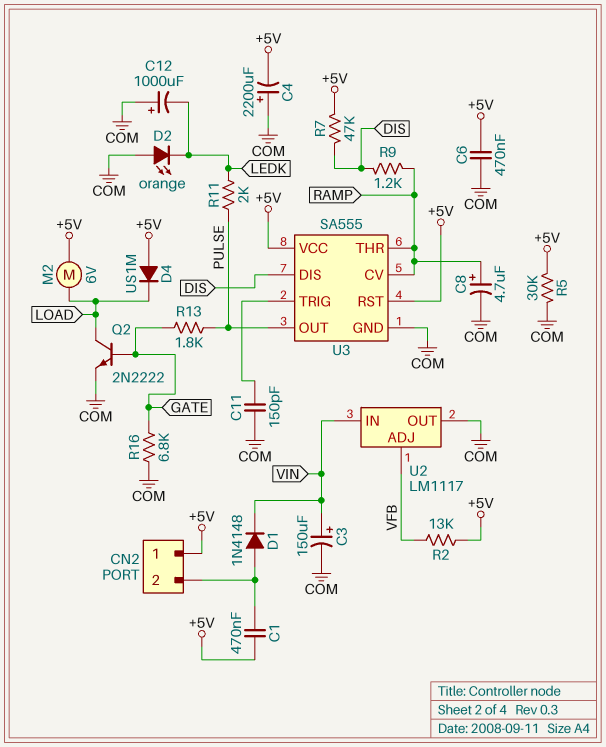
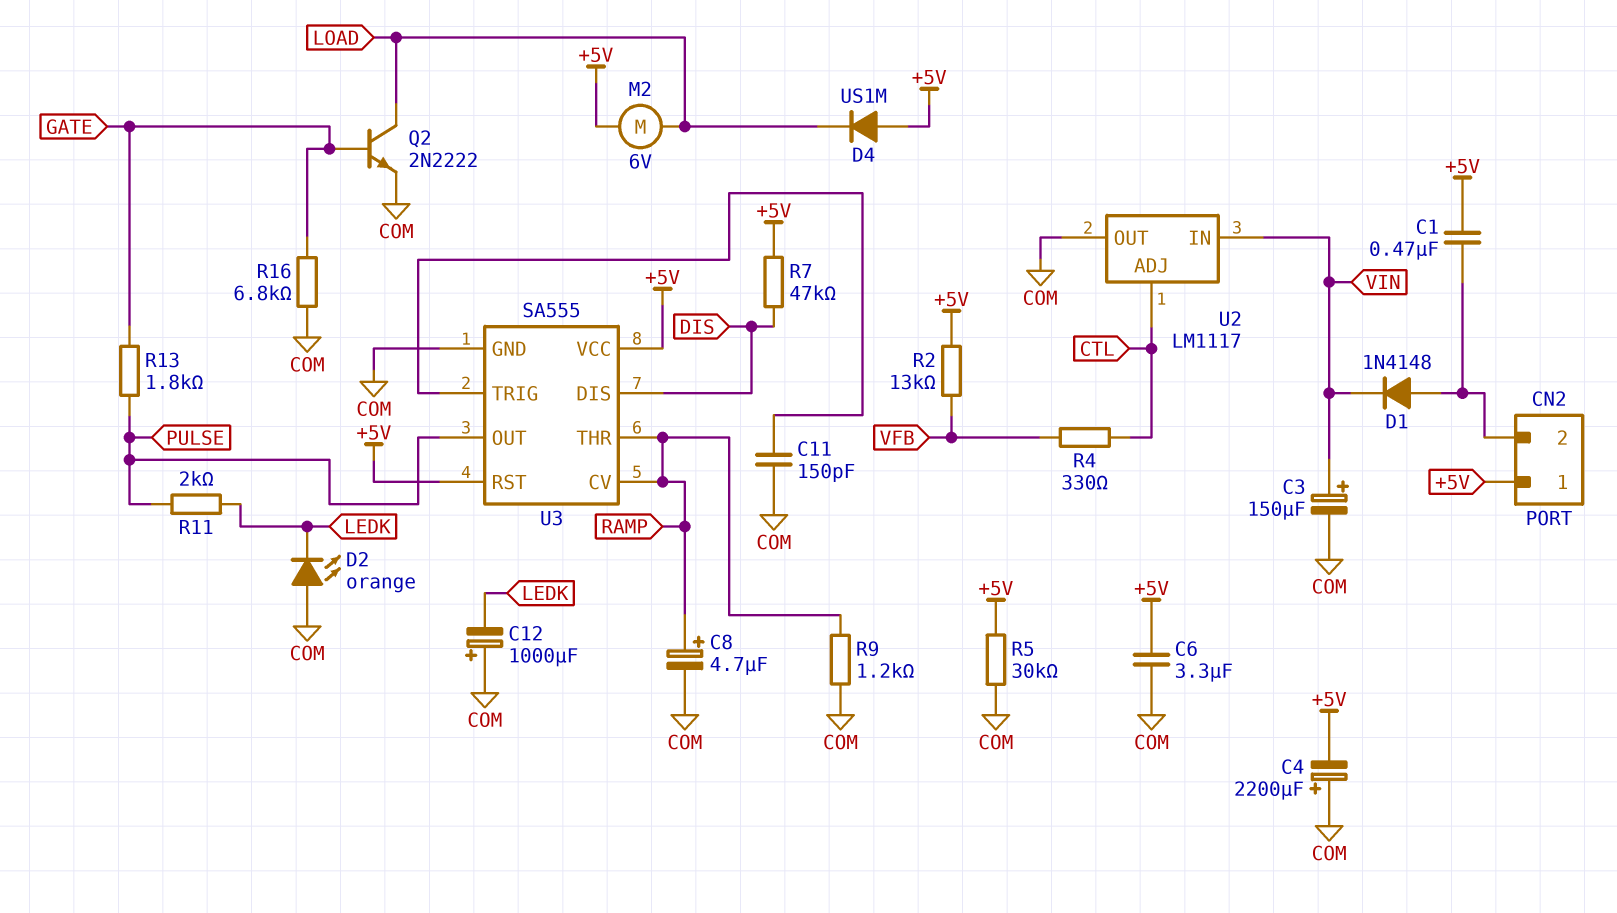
C6: 470nF (+5V, COM) -> 3.3uF (+5V, COM)
R4: none -> 330 (CTL, VFB)
R9: 1.2k (DIS, RAMP) -> 1.2k (COM, RAMP)
U2 pin ADJ: VFB -> CTL

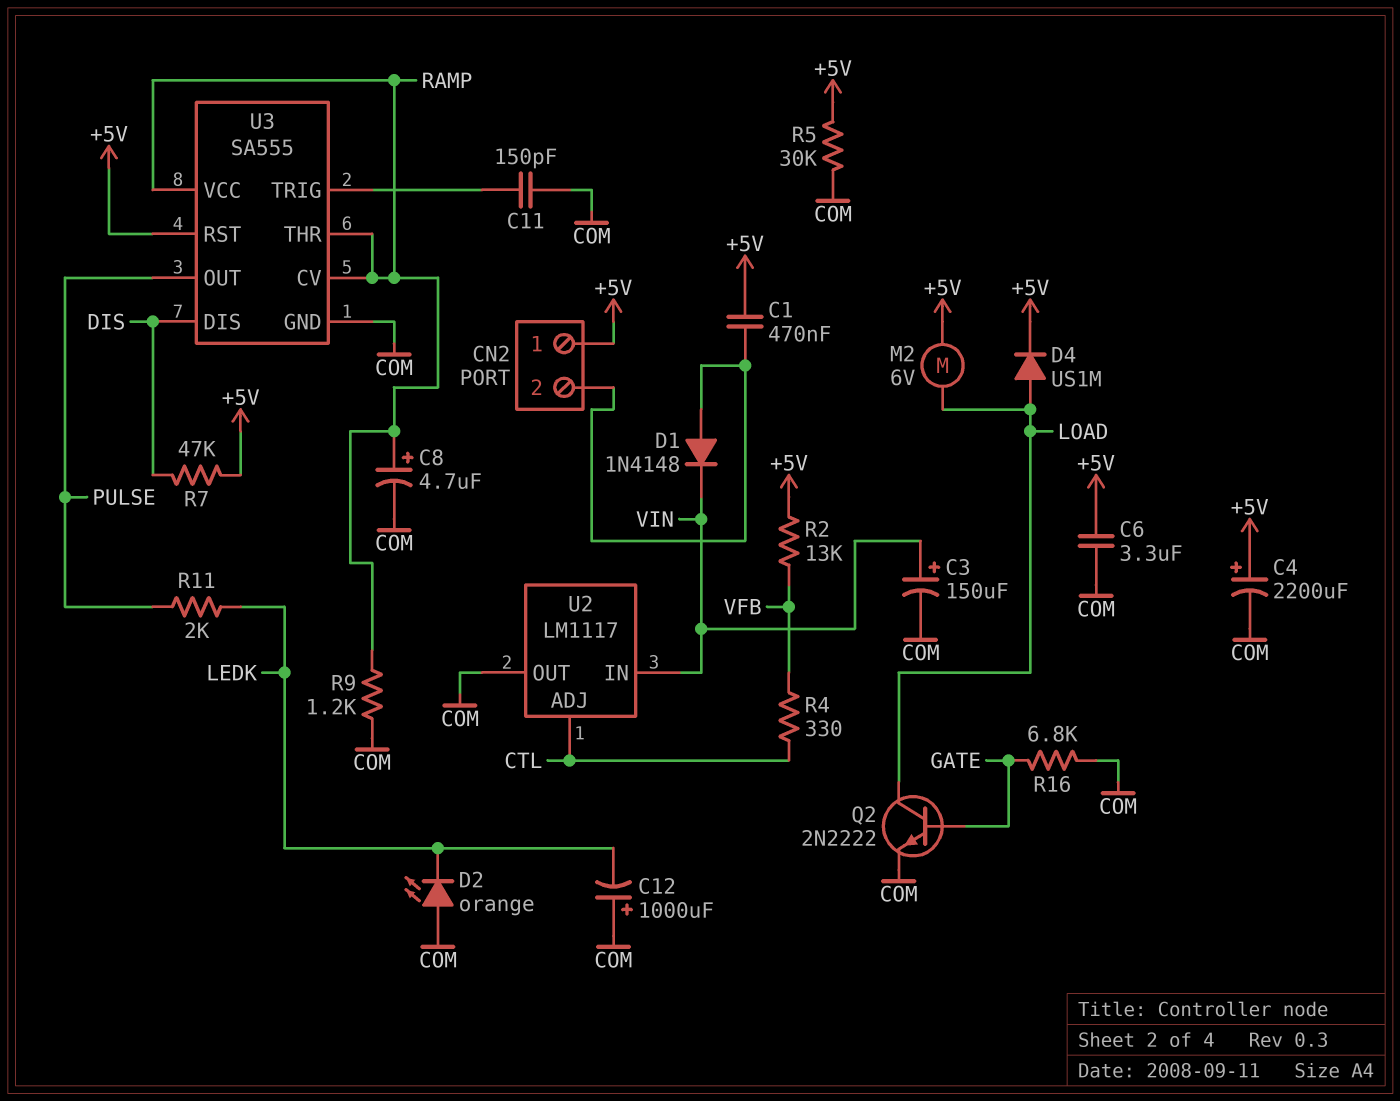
C4: 2200uF (plus COM, minus +5V) -> 2200uF (plus +5V, minus COM)
D4: diode US1M (A +5V, K LOAD) -> diode US1M (A LOAD, K +5V)
R13: 1.8k (GATE, PULSE) -> none
U3 pin VCC: +5V -> RAMP

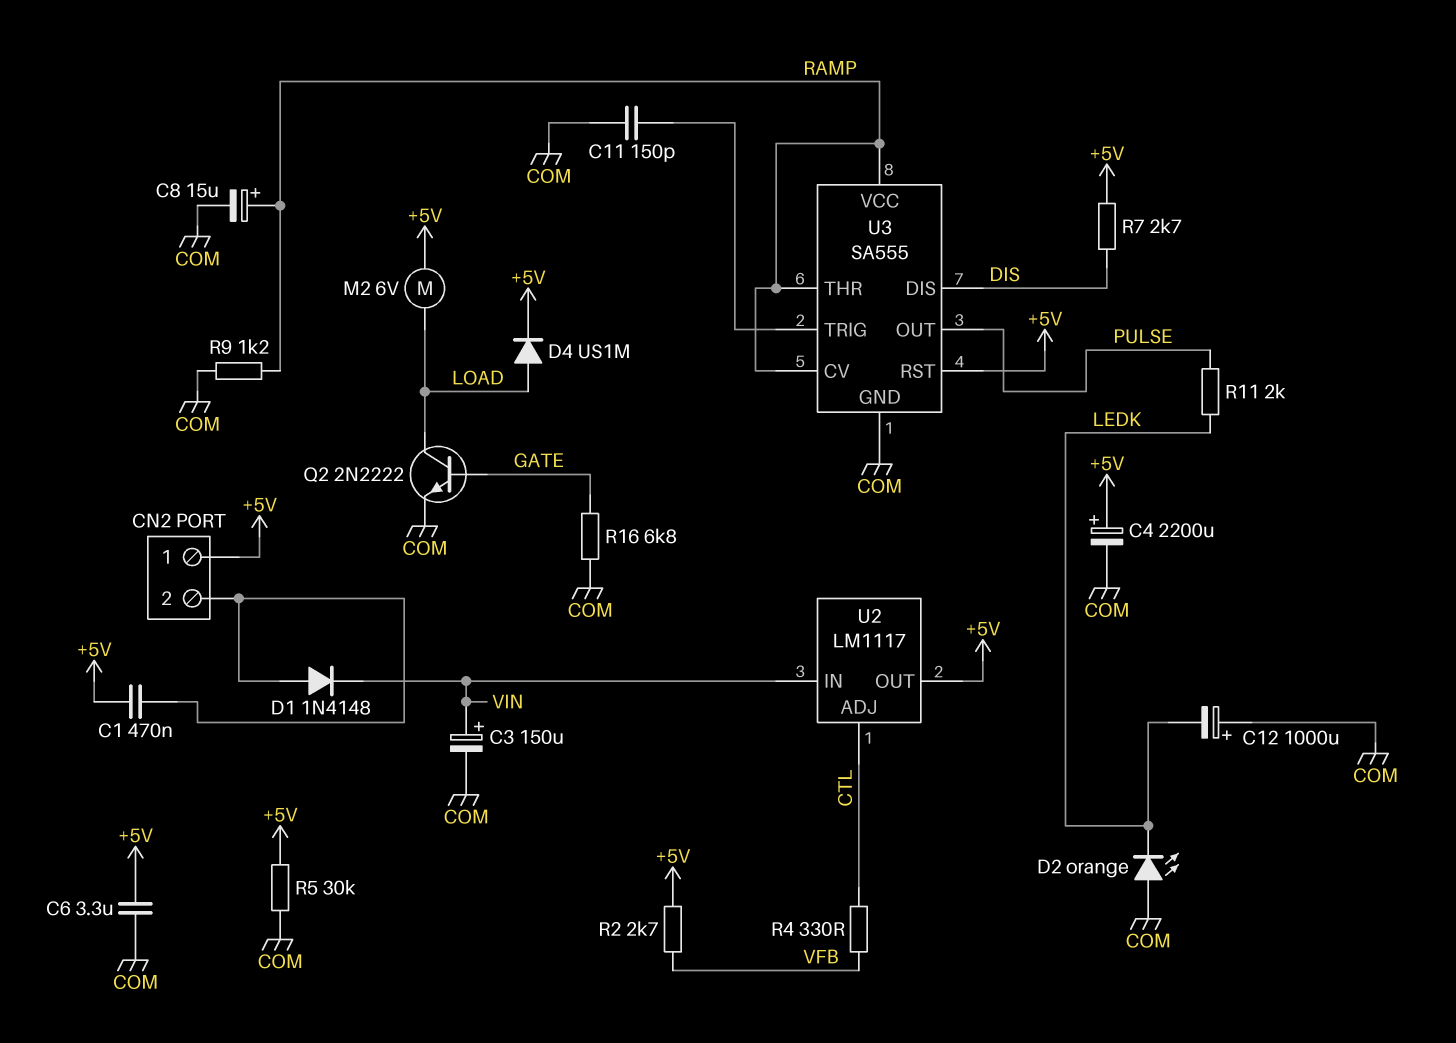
C8: 4.7uF (plus RAMP, minus COM) -> 15uF (plus RAMP, minus COM)
R2: 13k (+5V, VFB) -> 2.7k (+5V, VFB)
R7: 47k (+5V, DIS) -> 2.7k (+5V, DIS)
U2 pin OUT: COM -> +5V

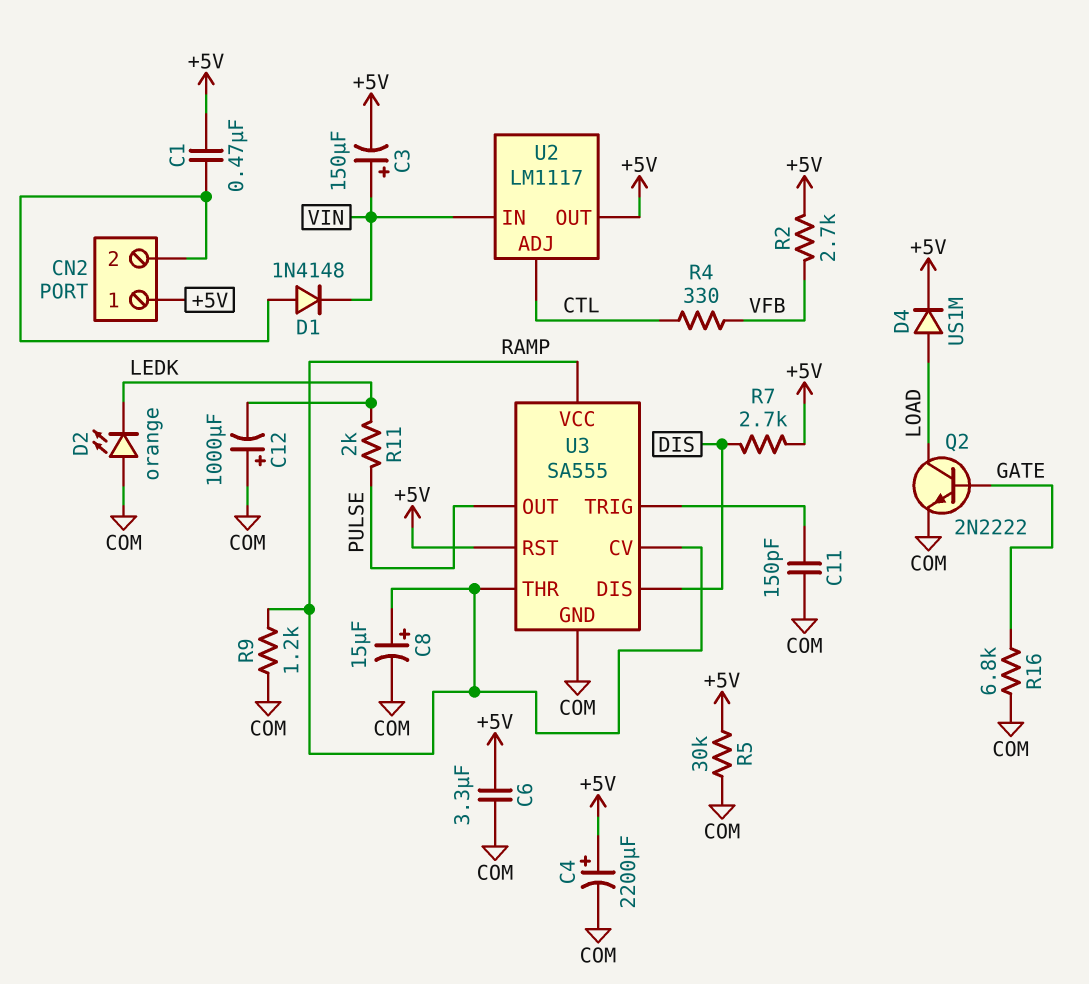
C3: 150uF (plus VIN, minus COM) -> 150uF (plus VIN, minus +5V)
M2: motor 6V (+5V, LOAD) -> none

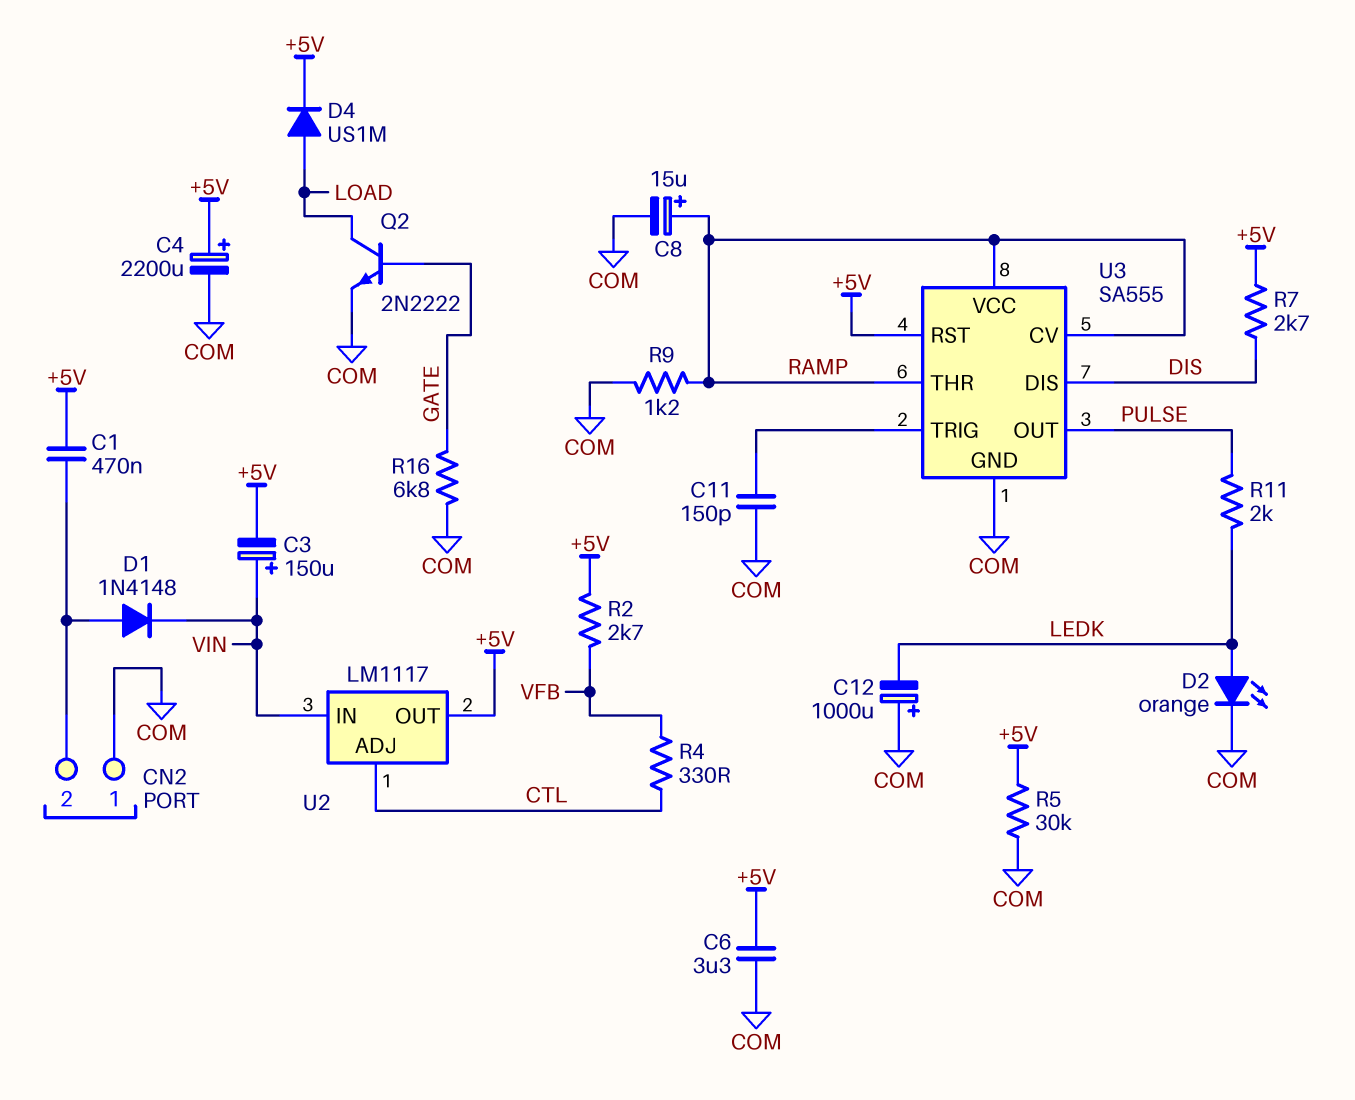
CN2 pin 1: +5V -> COM
D2: LED orange (A COM, K LEDK) -> LED orange (A LEDK, K COM)

